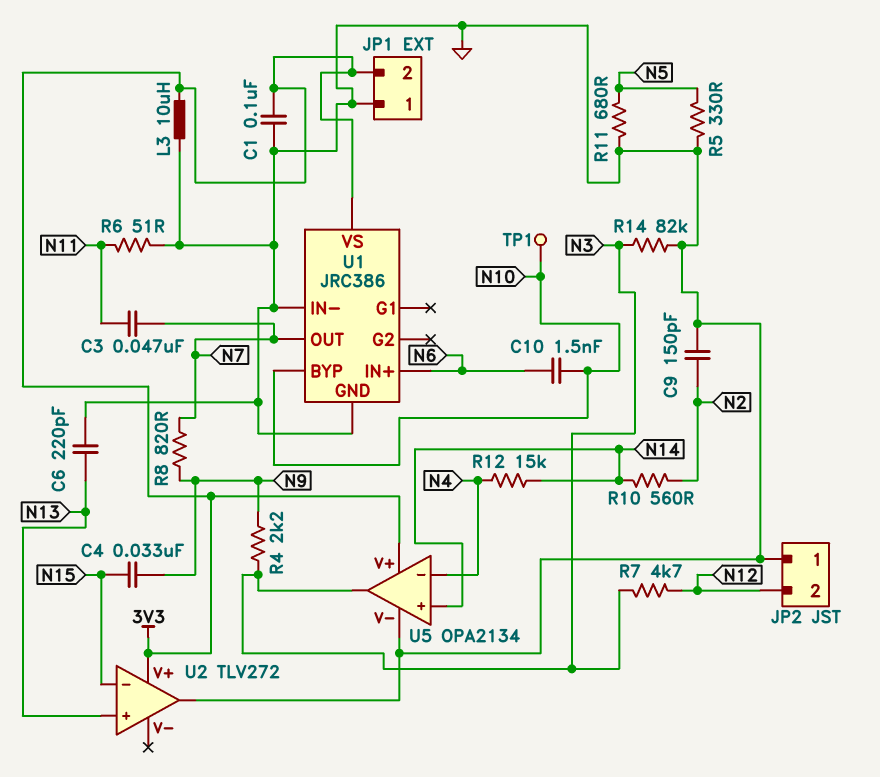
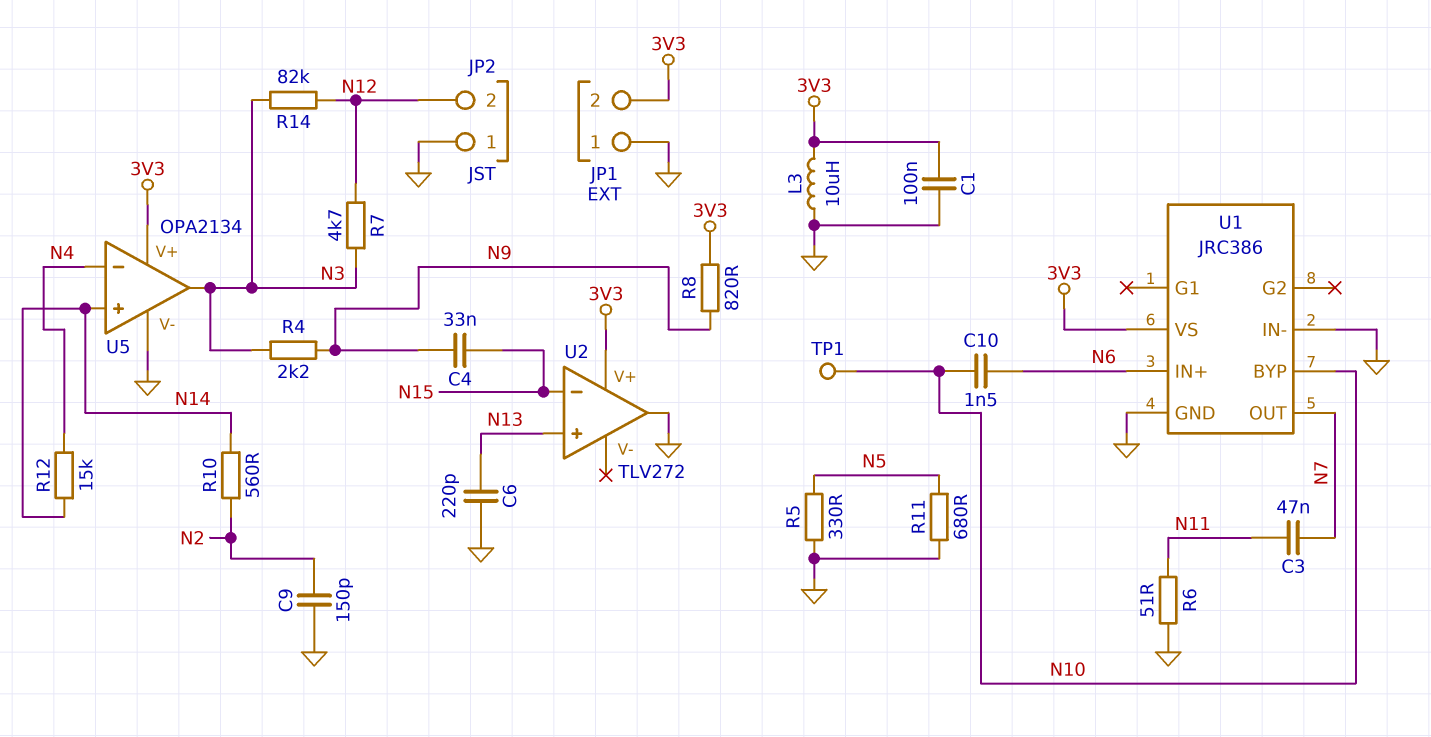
R8: 820 (N7, N9) -> 820 (3V3, N9)
R14: 82k (GND, N3) -> 82k (N3, N12)

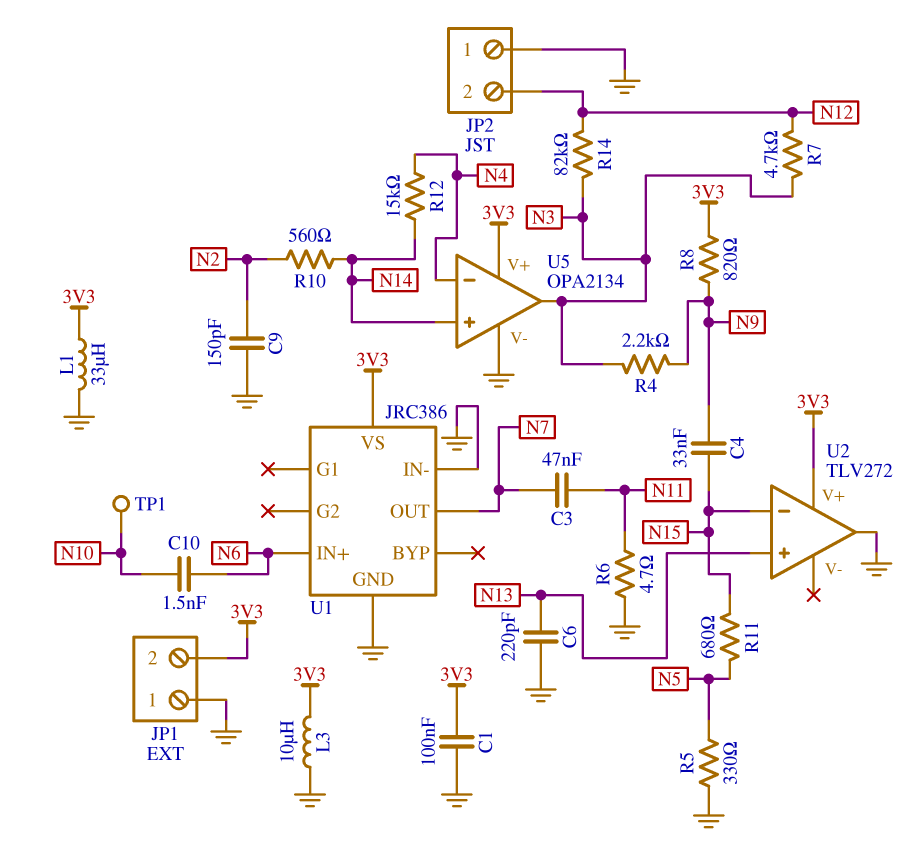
L1: none -> 33uH (3V3, GND)
R6: 51 (GND, N11) -> 4.7 (GND, N11)
R11: 680 (GND, N5) -> 680 (N5, N15)
U1 pin BYP: N10 -> none

